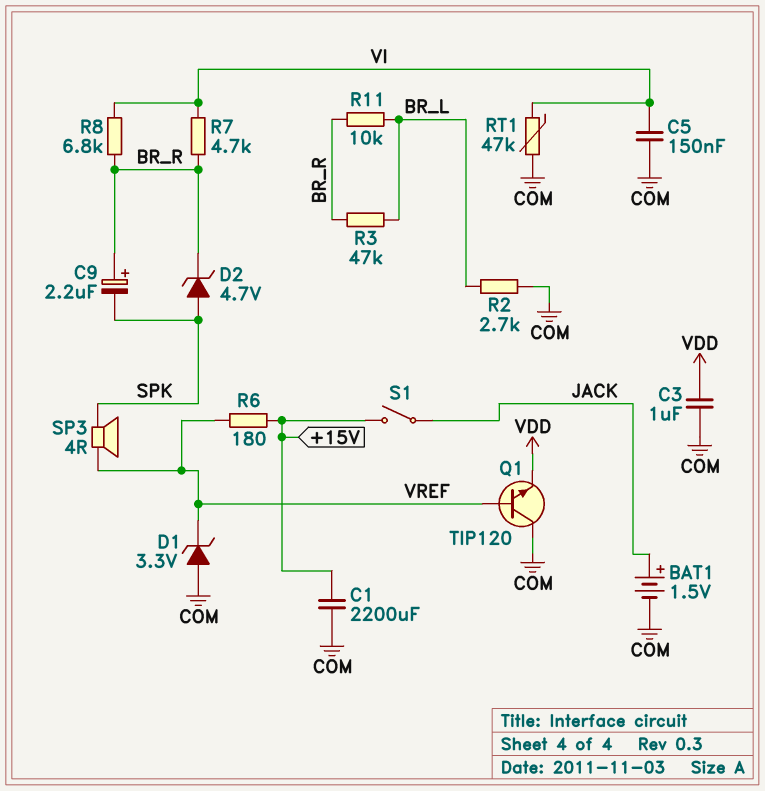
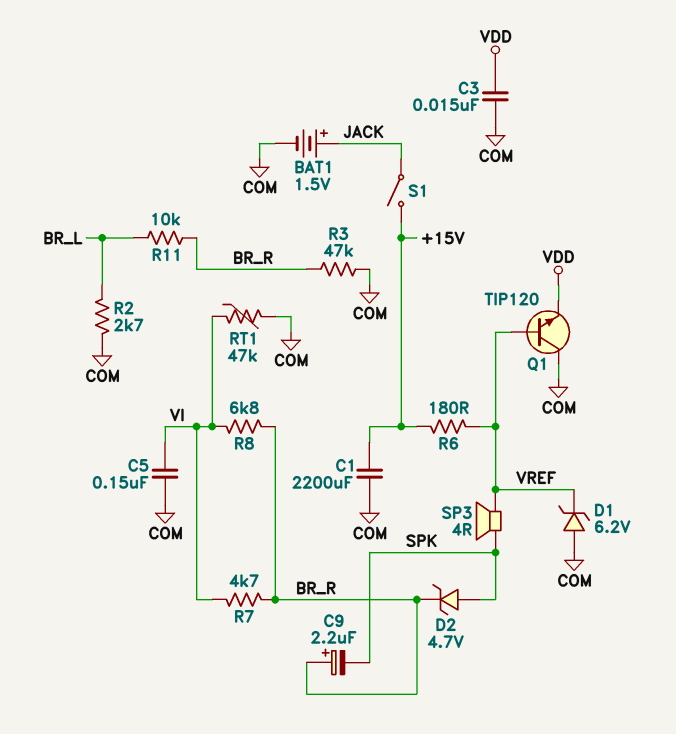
C3: 1uF (COM, VDD) -> 15nF (COM, VDD)
D1: zener 3.3V (A COM, K VREF) -> zener 6.2V (A COM, K VREF)
R3: 47k (BR_L, BR_R) -> 47k (BR_R, COM)

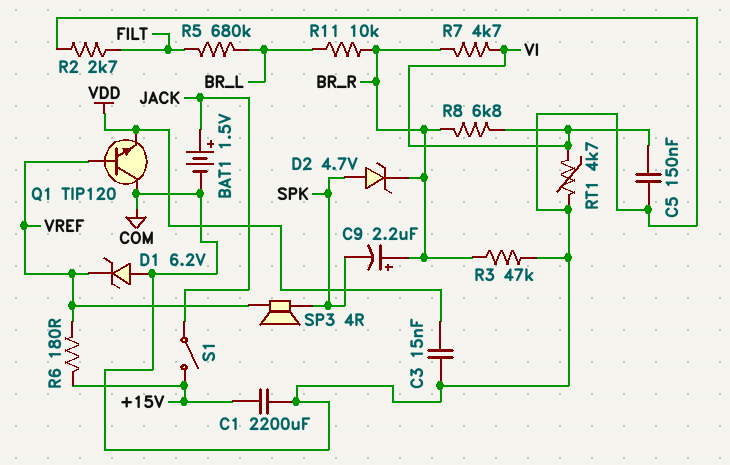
R2: 2.7k (BR_L, COM) -> 2.7k (COM, FILT)
R5: none -> 680k (BR_L, FILT)
RT1: 47k (COM, VI) -> 4.7k (COM, VI)

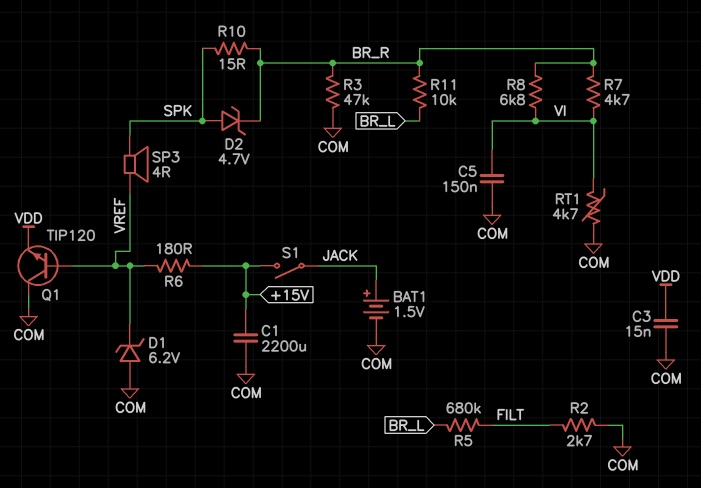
C9: 2.2uF (plus BR_R, minus SPK) -> none
R10: none -> 15 (BR_R, SPK)

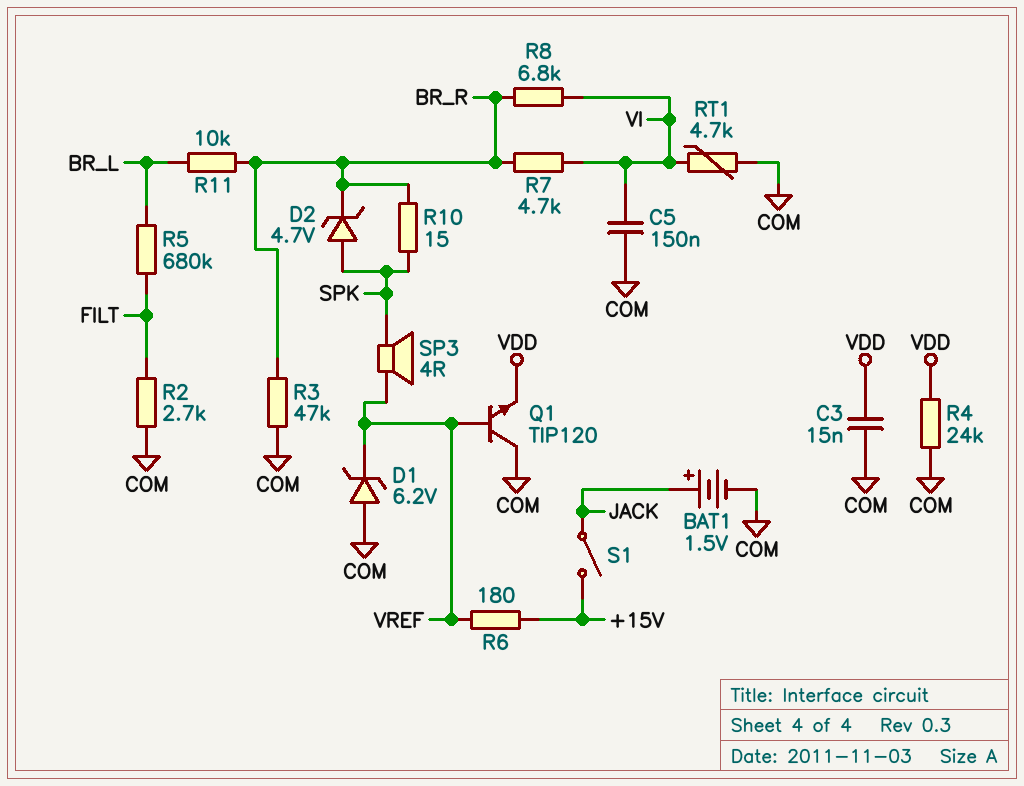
C1: 2200uF (+15V, COM) -> none
R4: none -> 24k (COM, VDD)

